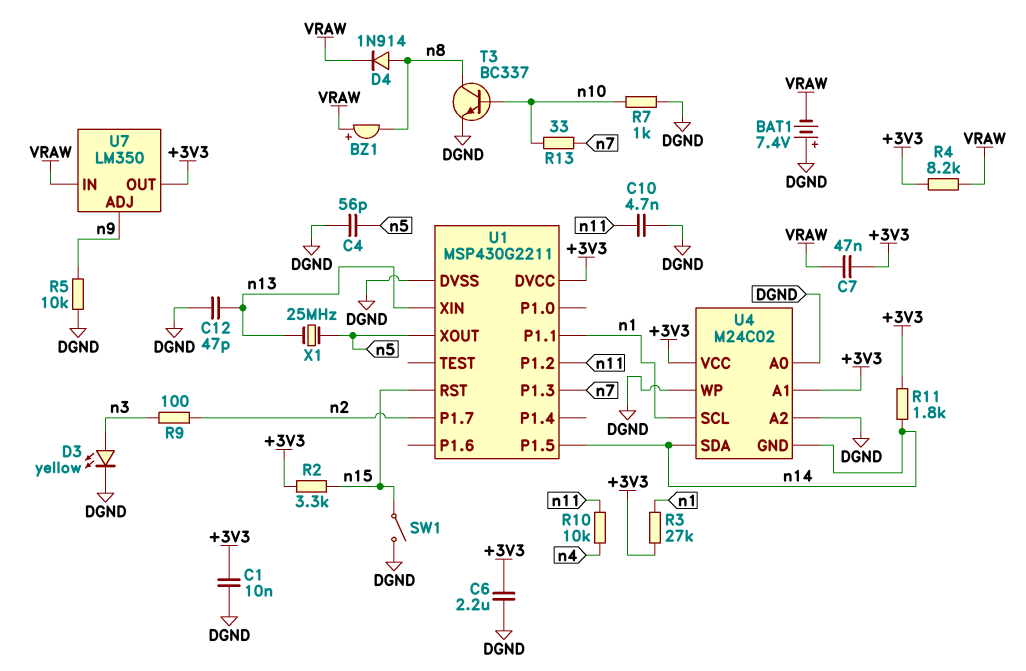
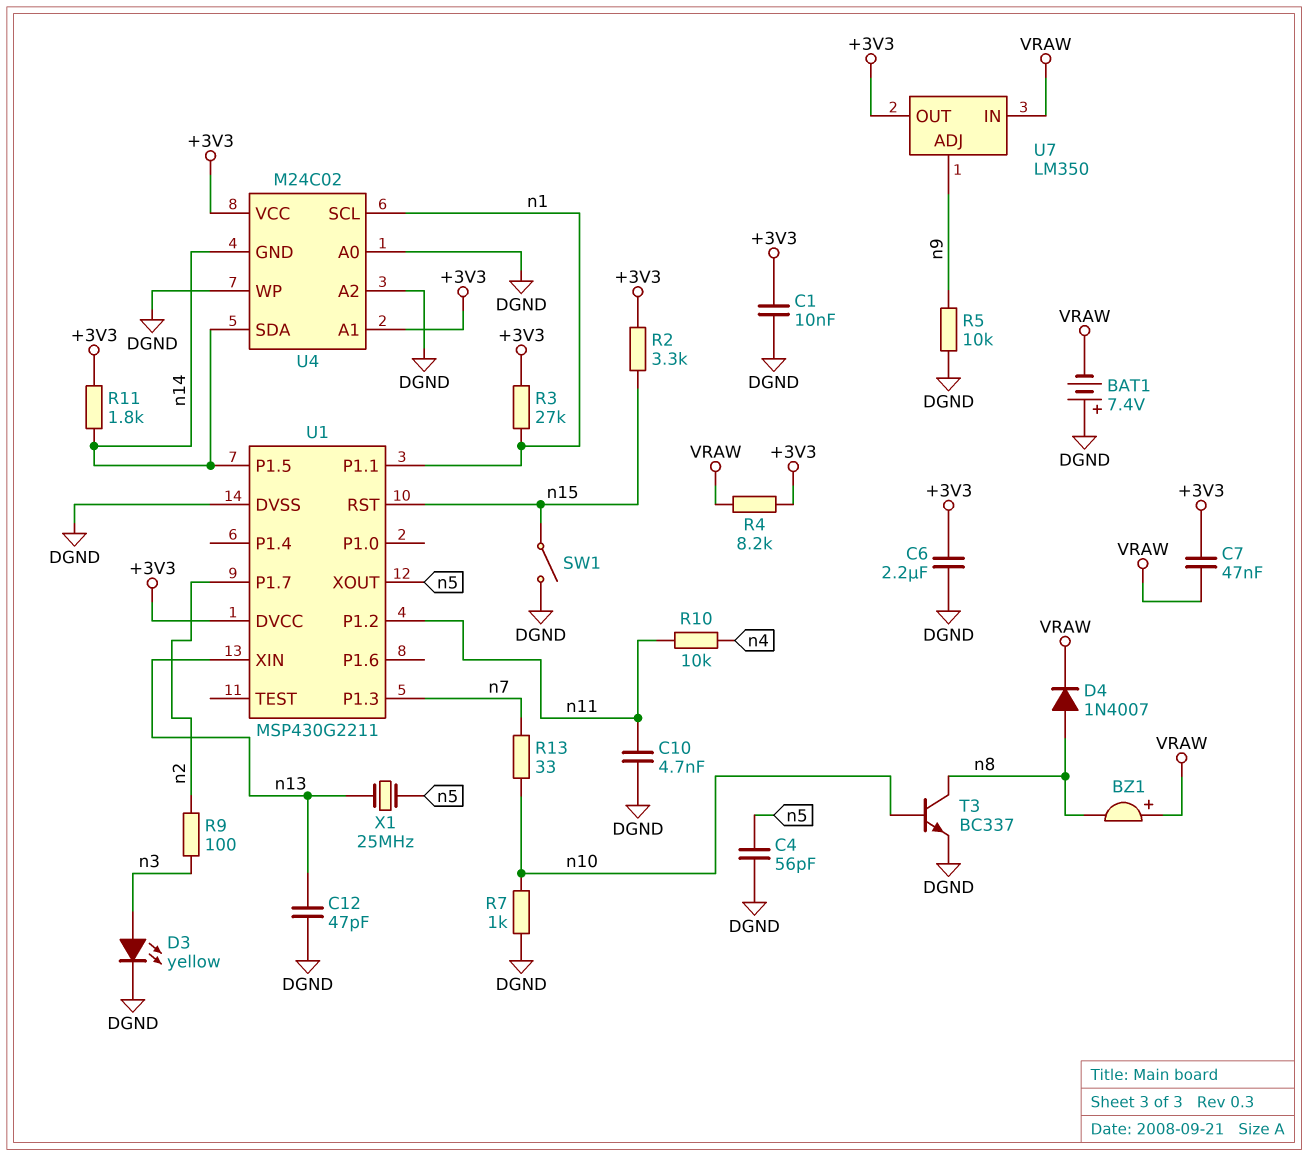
D4: diode 1N914 (A n8, K VRAW) -> diode 1N4007 (A n8, K VRAW)

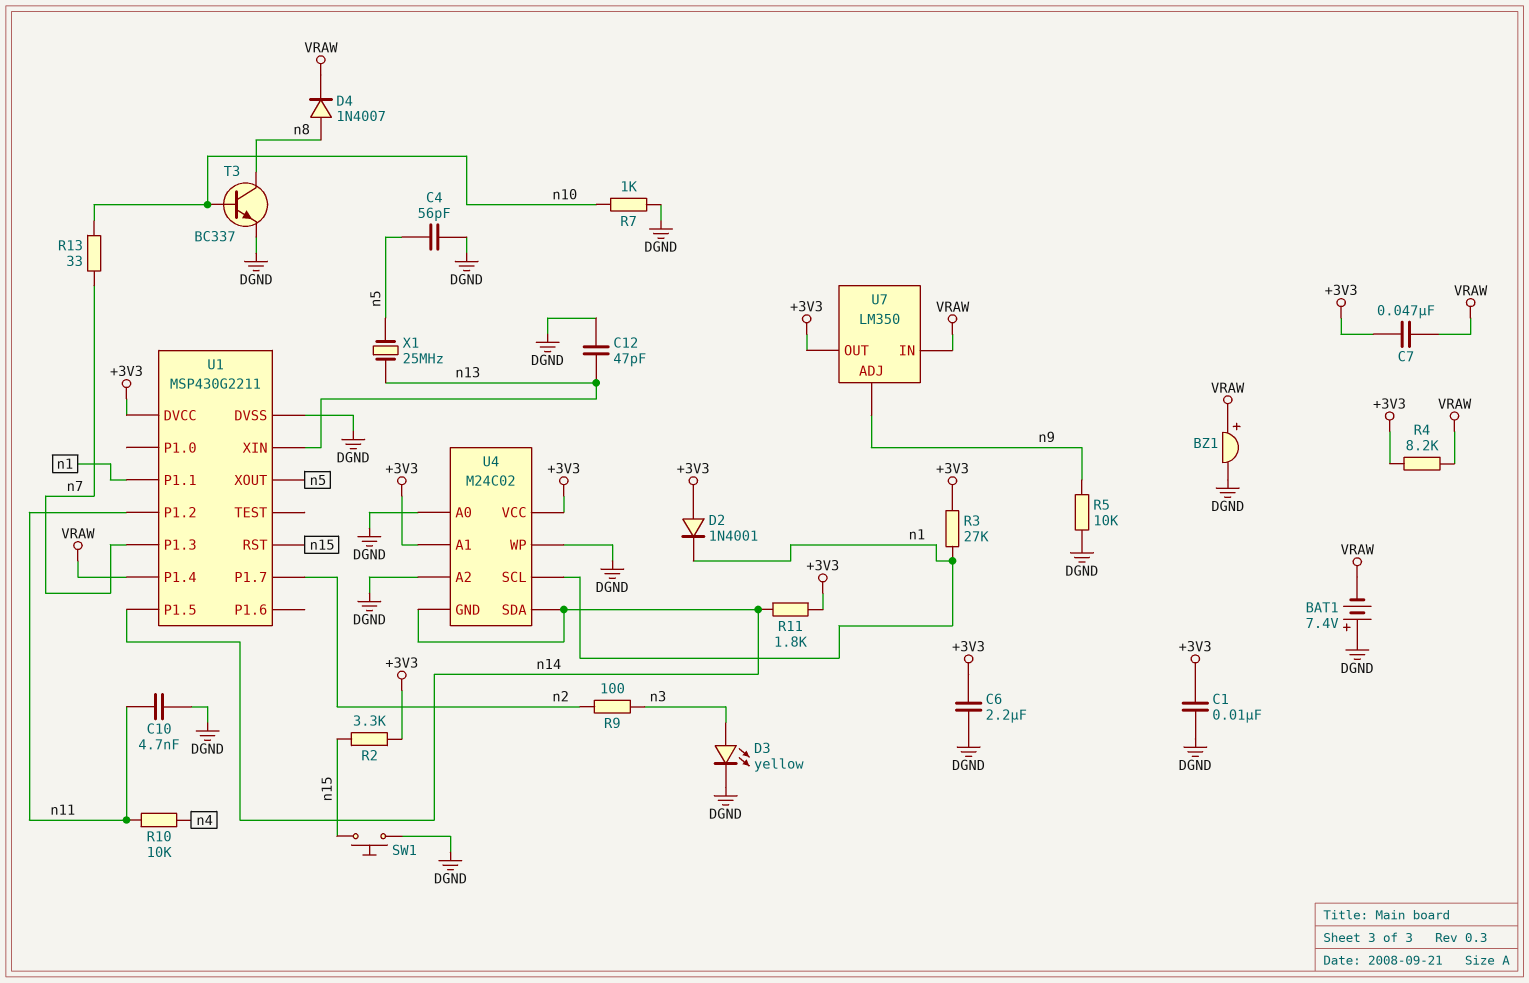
BZ1: buzzer (plus VRAW, minus n8) -> buzzer (plus VRAW, minus DGND)
D2: none -> diode 1N4001 (A +3V3, K n1)
SW1: switch (DGND, n15) -> button (DGND, n15)
U1 pin P1.4: none -> VRAW

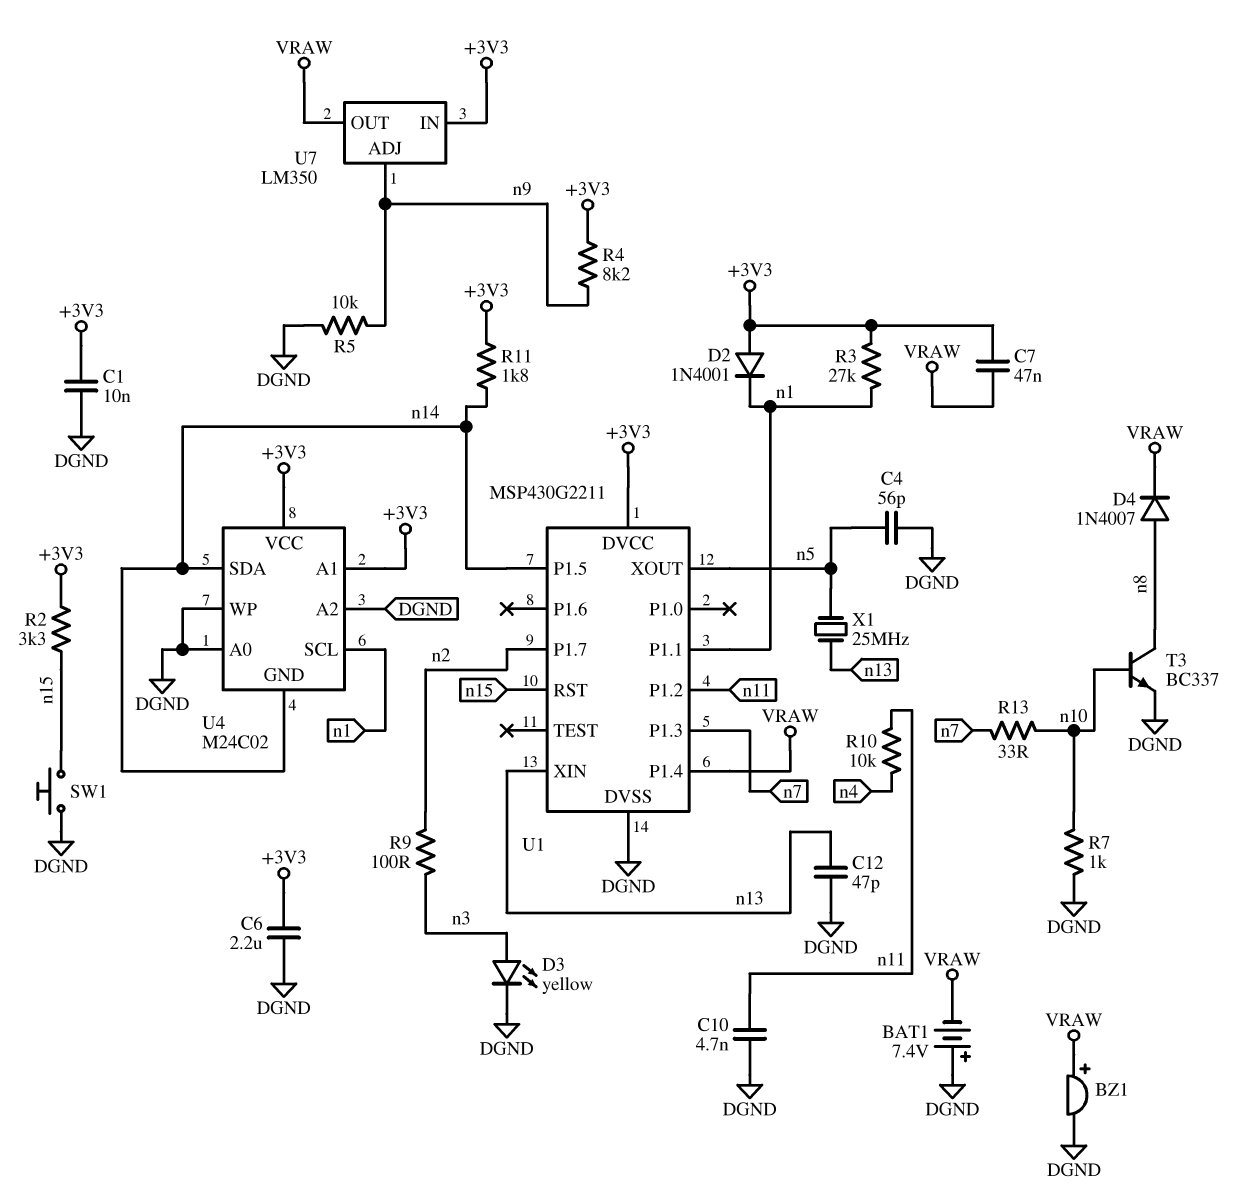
R4: 8.2k (+3V3, VRAW) -> 8.2k (+3V3, n9)
U7 pin IN: VRAW -> +3V3
U7 pin OUT: +3V3 -> VRAW

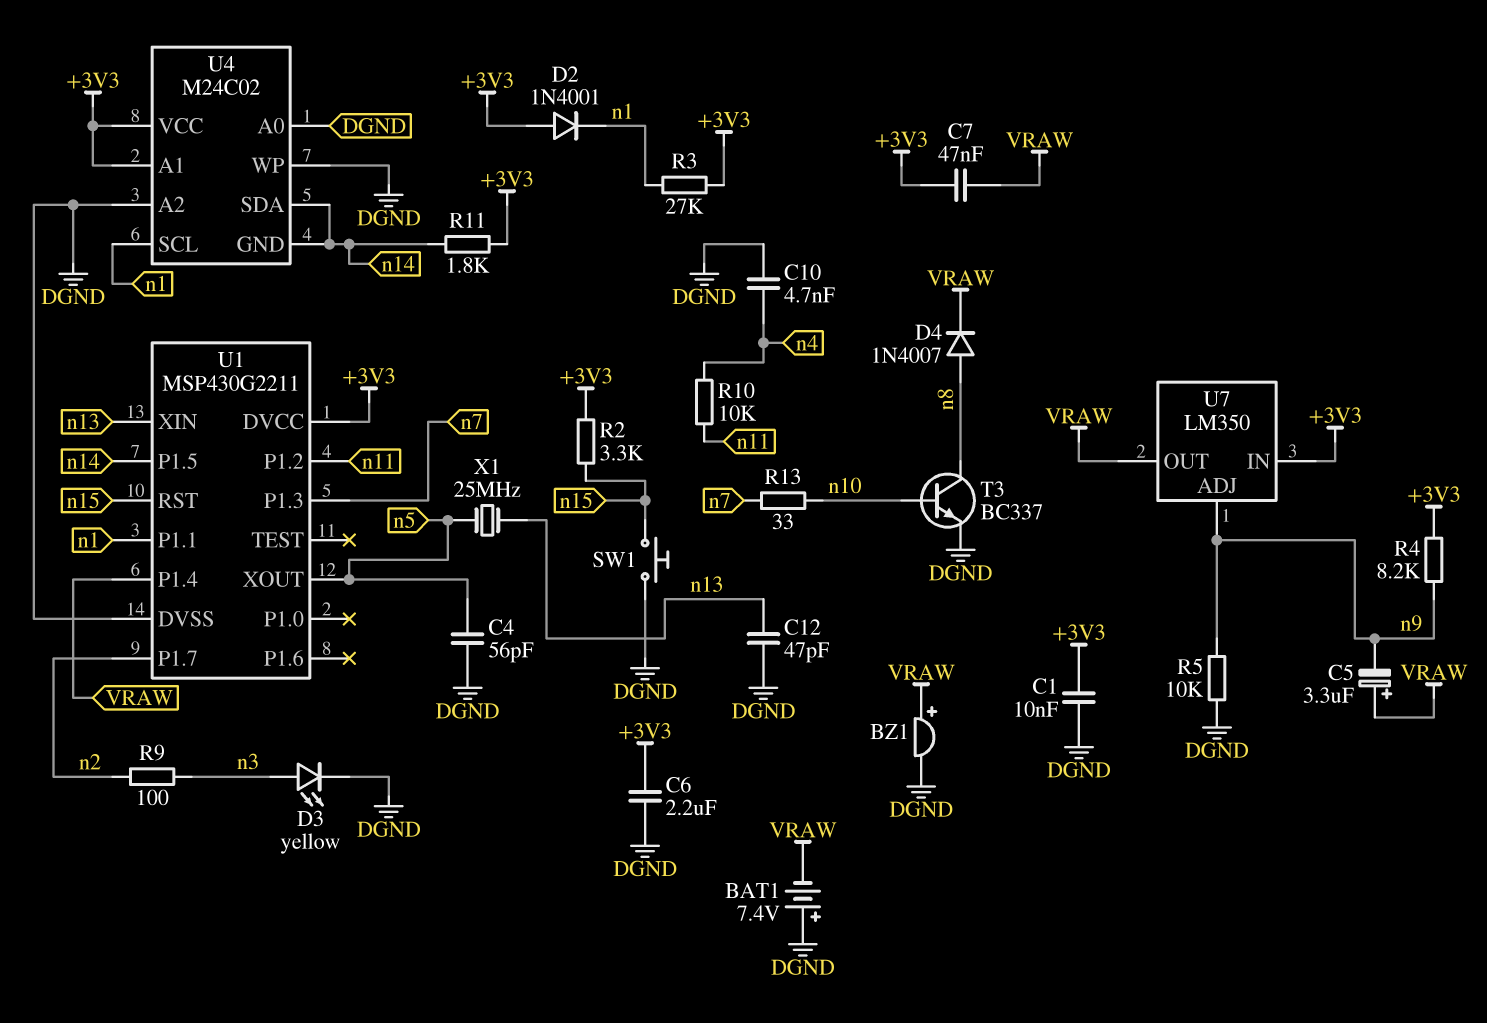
C5: none -> 3.3uF (plus VRAW, minus n9)
C10: 4.7nF (DGND, n11) -> 4.7nF (DGND, n4)
R7: 1k (DGND, n10) -> none

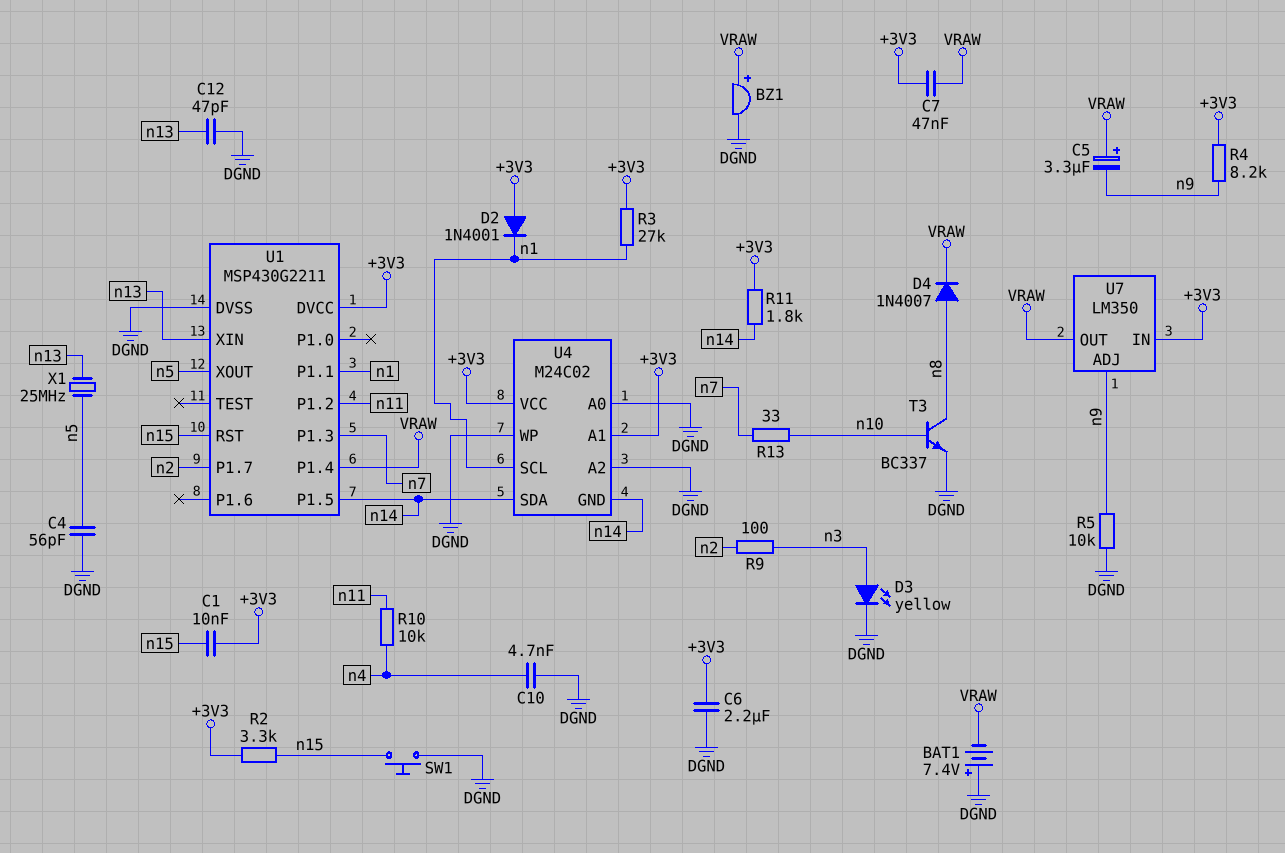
C1: 10nF (+3V3, DGND) -> 10nF (+3V3, n15)

